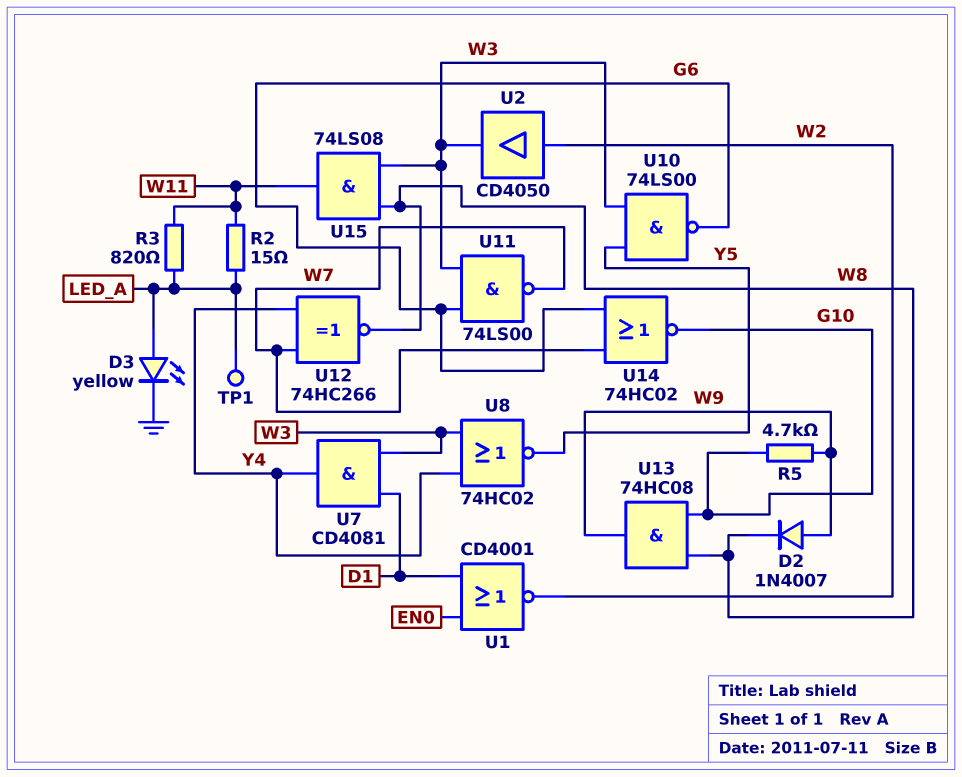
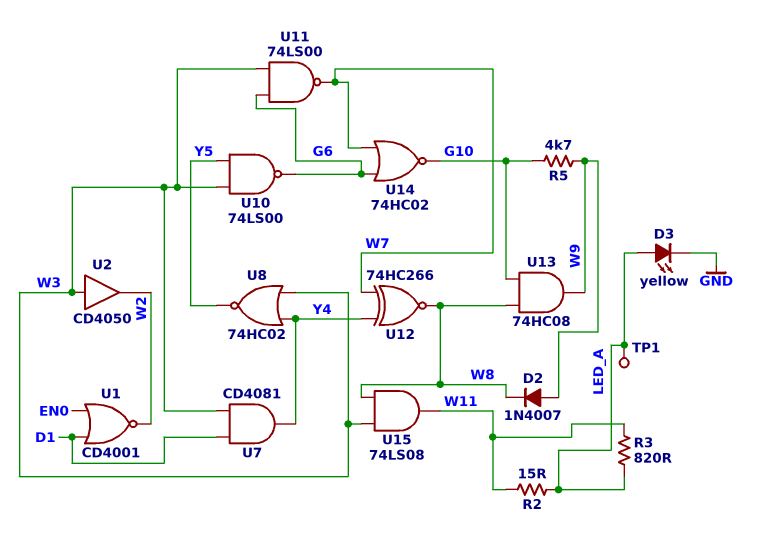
U2: buffer CD4050 (in W2, out W3) -> buffer CD4050 (in W3, out W2)

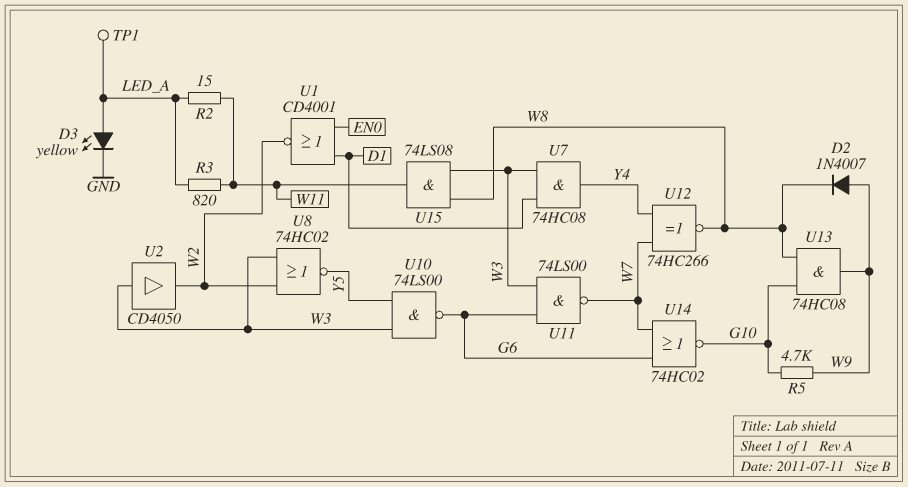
U7: AND CD4081 (in D1, in W3, out Y4) -> AND 74HC08 (in D1, in W3, out Y4)
U8: NOR 74HC02 (in W3, in Y4, out Y5) -> NOR 74HC02 (in W2, in W3, out Y5)

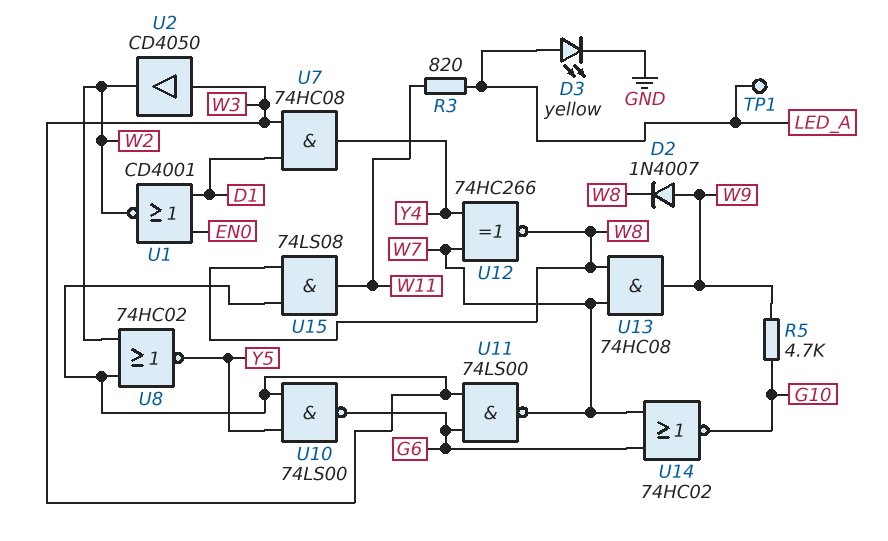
R2: 15 (LED_A, W11) -> none
U13: AND 74HC08 (in G10, in W8, out W9) -> AND 74HC08 (in W7, in W8, out W9)

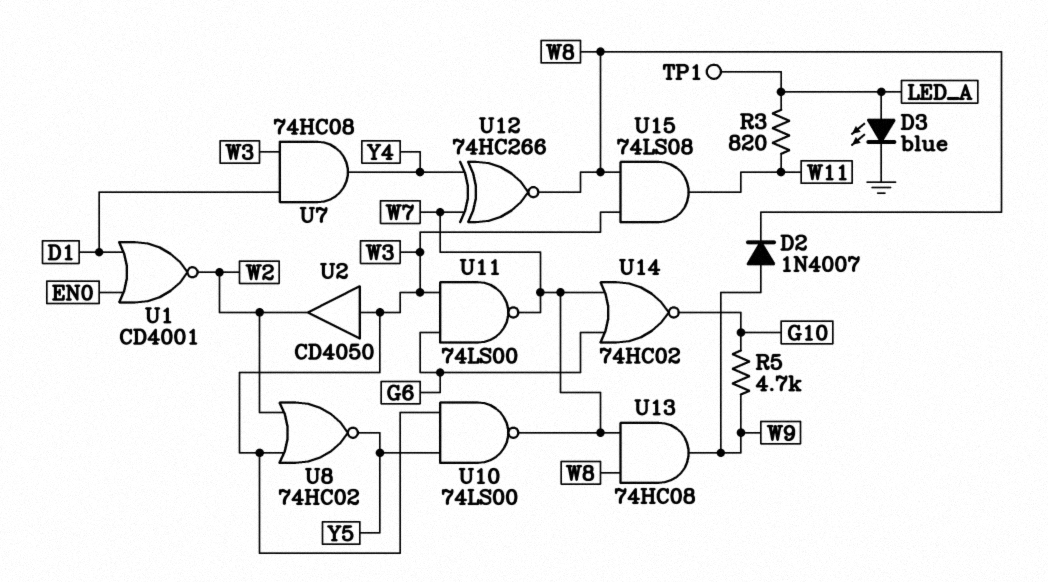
D3: LED yellow (A LED_A, K GND) -> LED blue (A LED_A, K GND)
U10: NAND 74LS00 (in W3, in Y5, out G6) -> NAND 74LS00 (in W3, in Y5, out W7)

